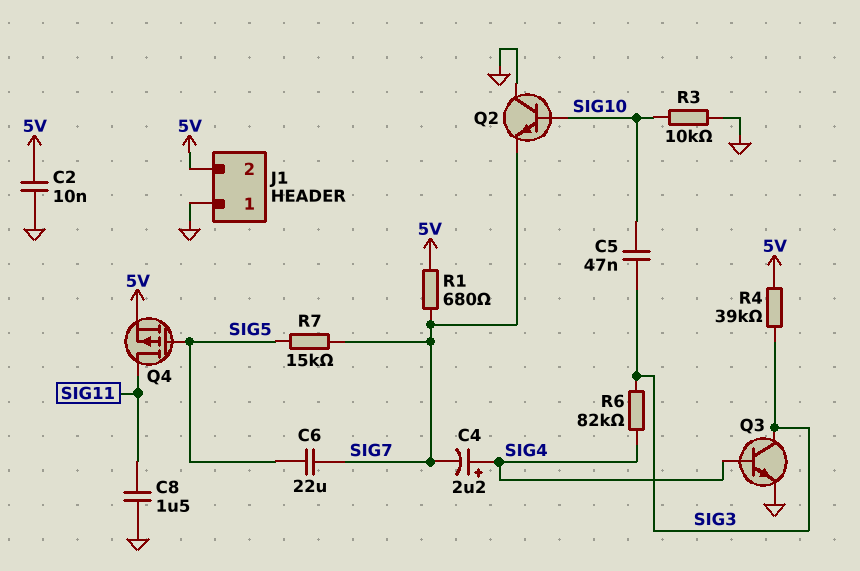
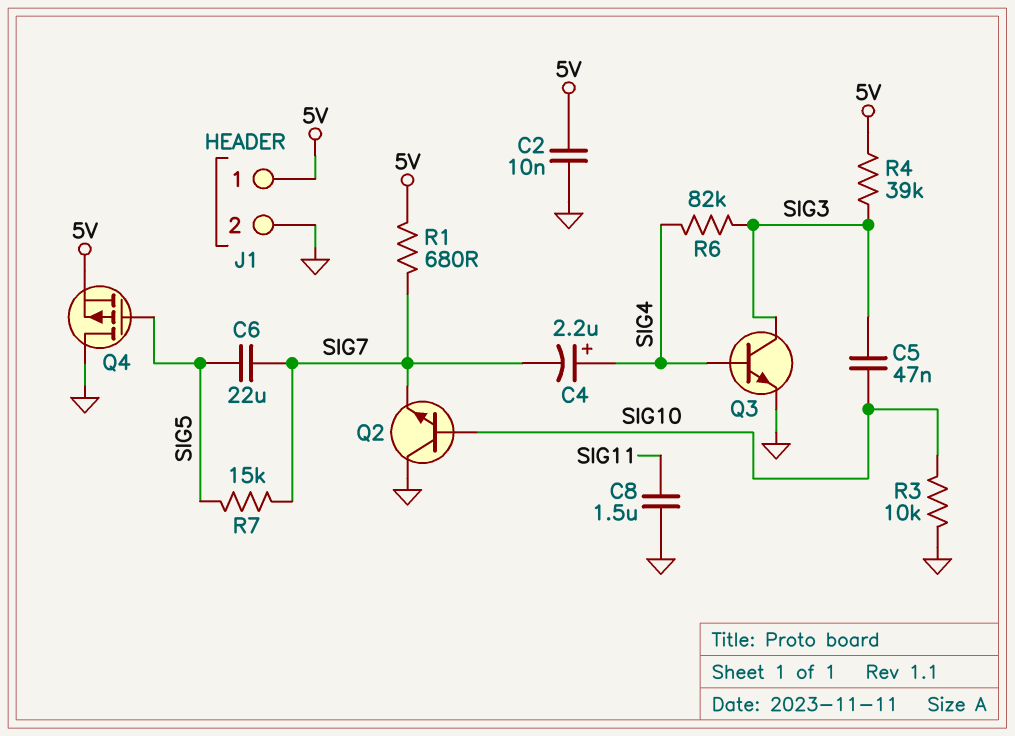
J1 pin 1: GND -> 5V
J1 pin 2: 5V -> GND
Q4: PMOS (G SIG5, D SIG11, S 5V) -> PMOS (G SIG5, D GND, S 5V)

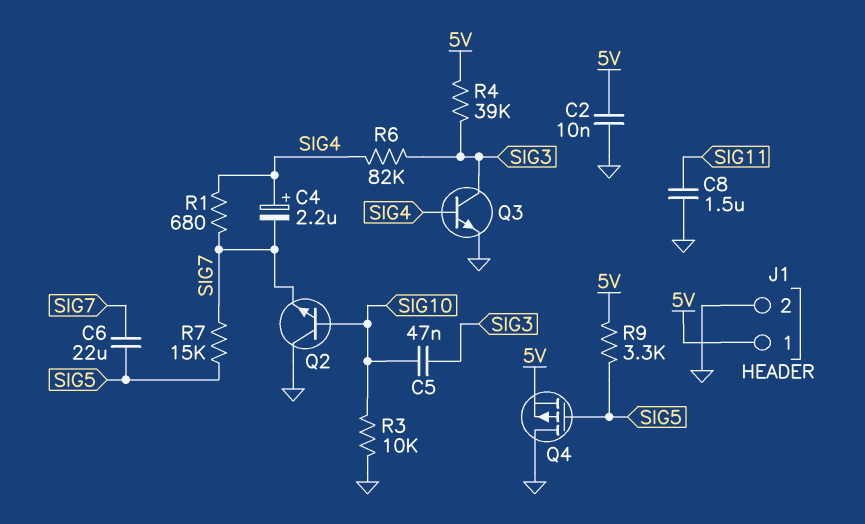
R1: 680 (5V, SIG7) -> 680 (SIG4, SIG7)
R9: none -> 3.3k (5V, SIG5)

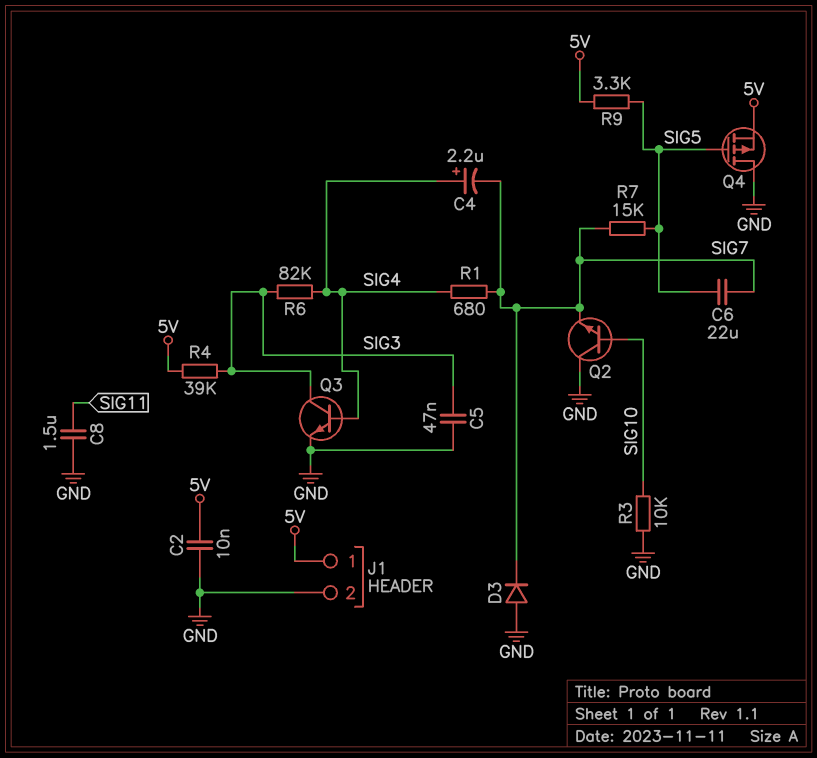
C5: 47nF (SIG3, SIG10) -> 47nF (GND, SIG3)
D3: none -> diode (A GND, K SIG7)

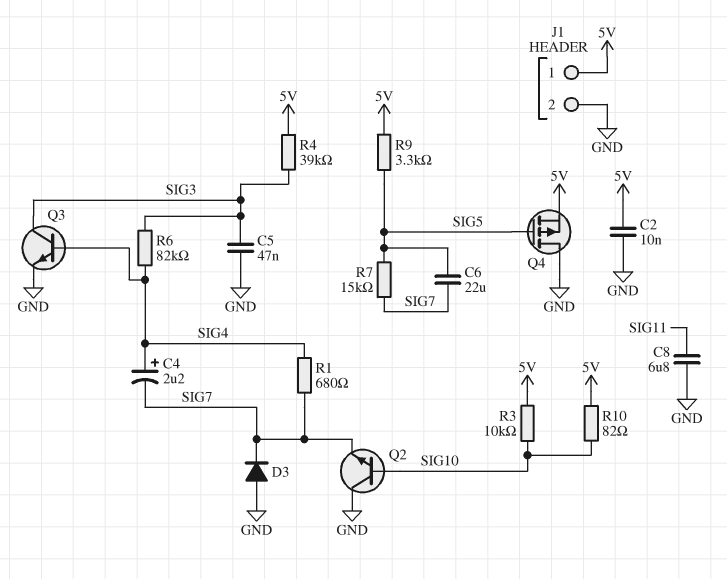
C8: 1.5uF (GND, SIG11) -> 6.8uF (GND, SIG11)
R3: 10k (GND, SIG10) -> 10k (5V, SIG10)
R10: none -> 82 (5V, SIG10)

